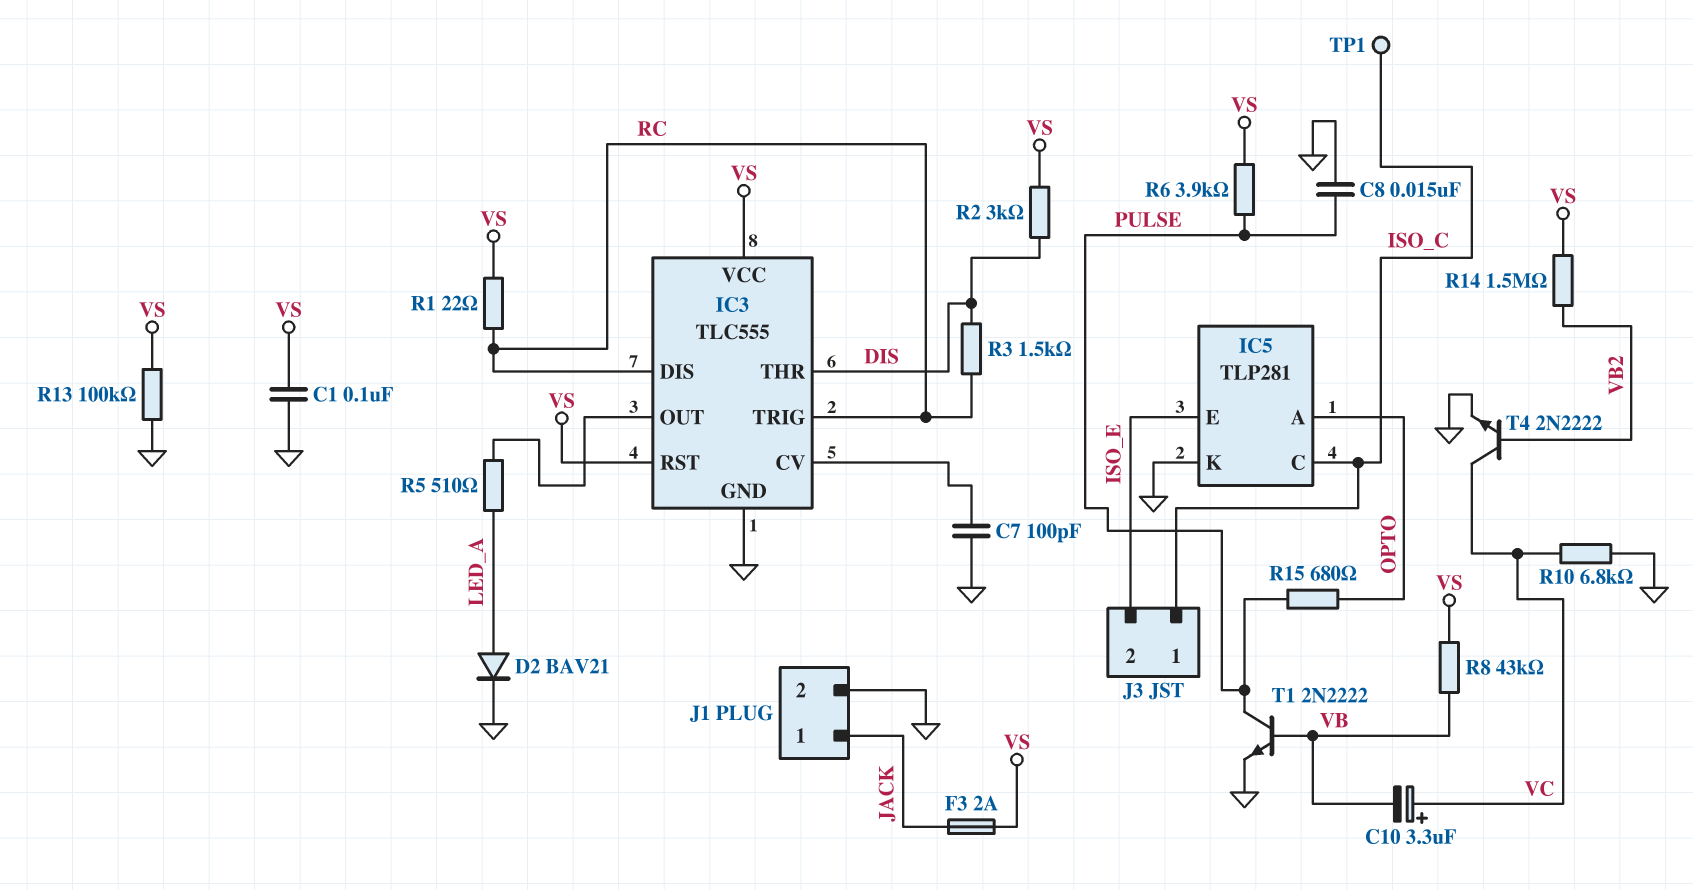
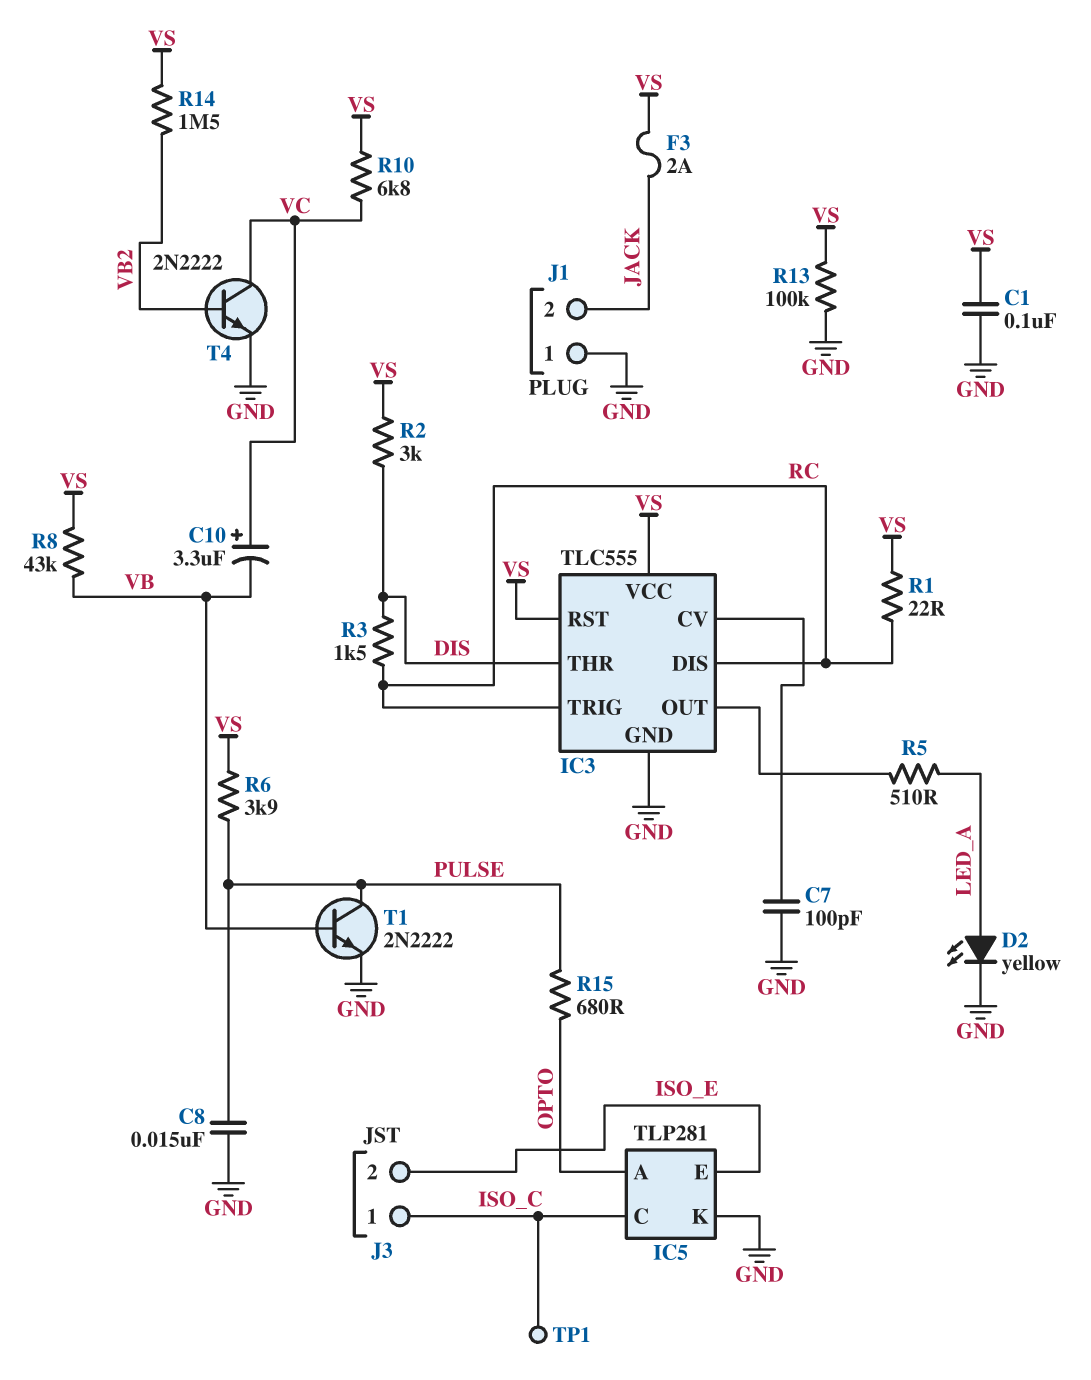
D2: diode BAV21 (A LED_A, K GND) -> LED yellow (A LED_A, K GND)
J1 pin 1: JACK -> GND
J1 pin 2: GND -> JACK
R10: 6.8k (GND, VC) -> 6.8k (VC, VS)

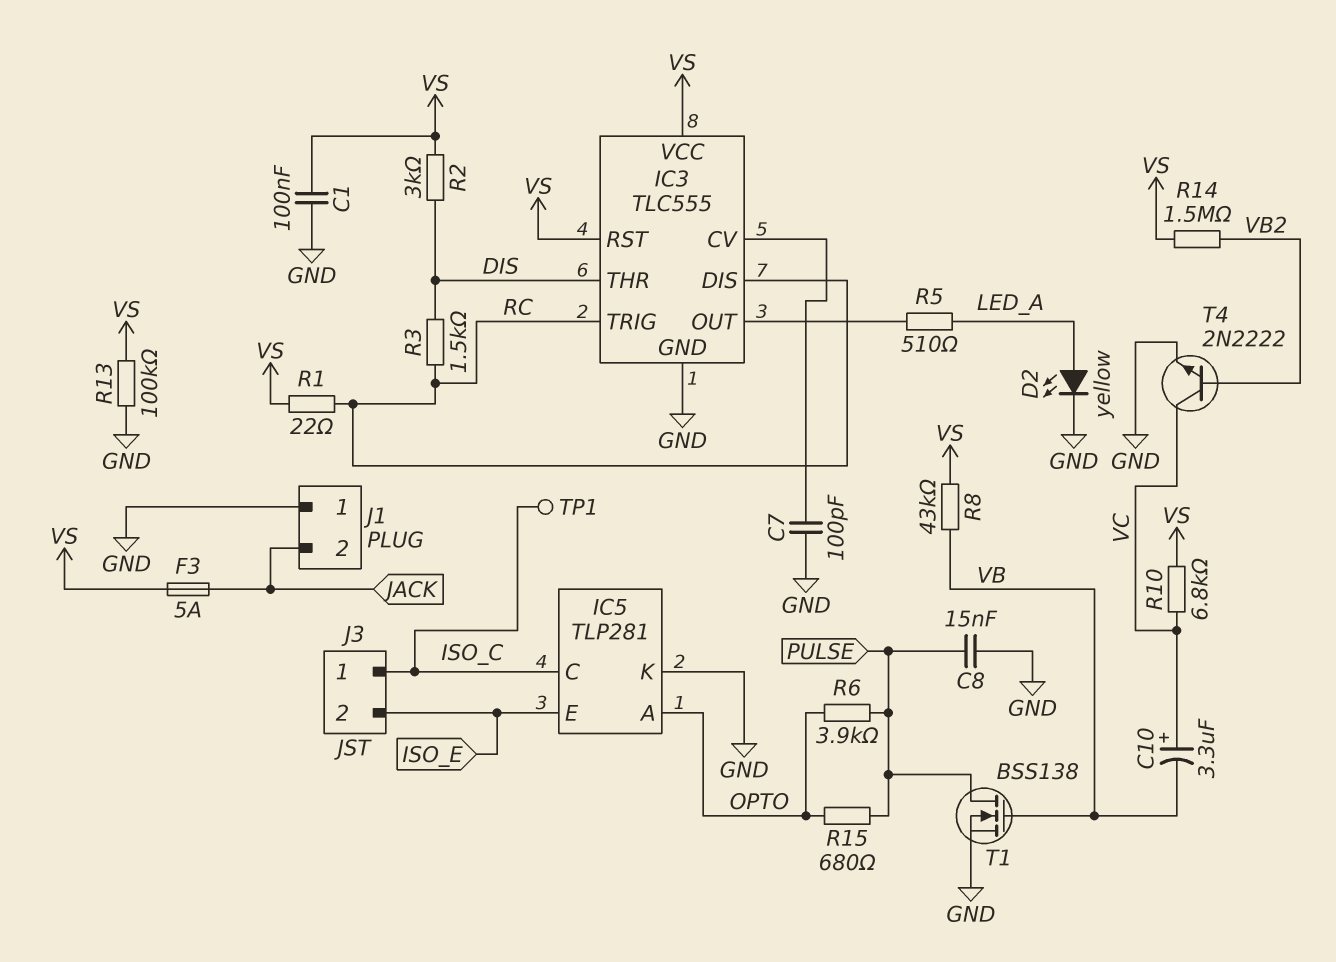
F3: 2A (JACK, VS) -> 5A (JACK, VS)
R6: 3.9k (PULSE, VS) -> 3.9k (OPTO, PULSE)
T1: NPN 2N2222 (B VB, C PULSE, E GND) -> NMOS BSS138 (G VB, D PULSE, S GND)

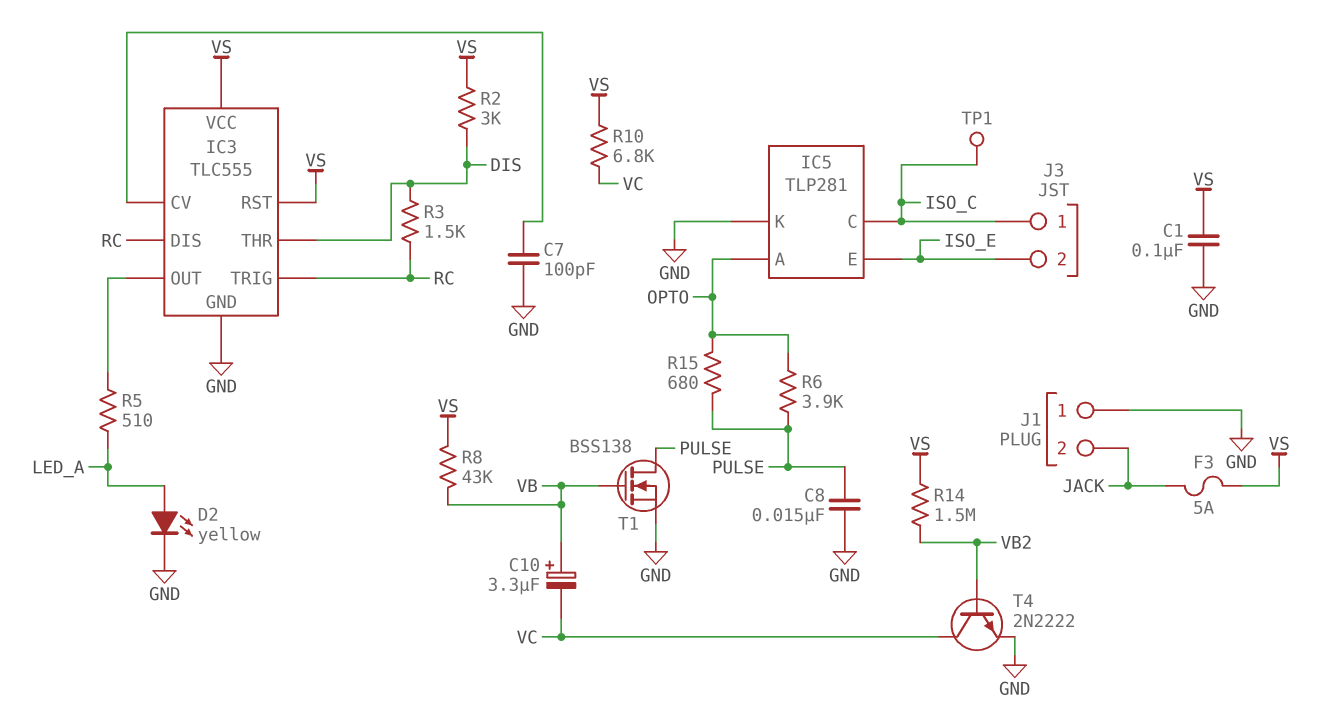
C10: 3.3uF (plus VC, minus VB) -> 3.3uF (plus VB, minus VC)
R1: 22 (RC, VS) -> none
R13: 100k (GND, VS) -> none

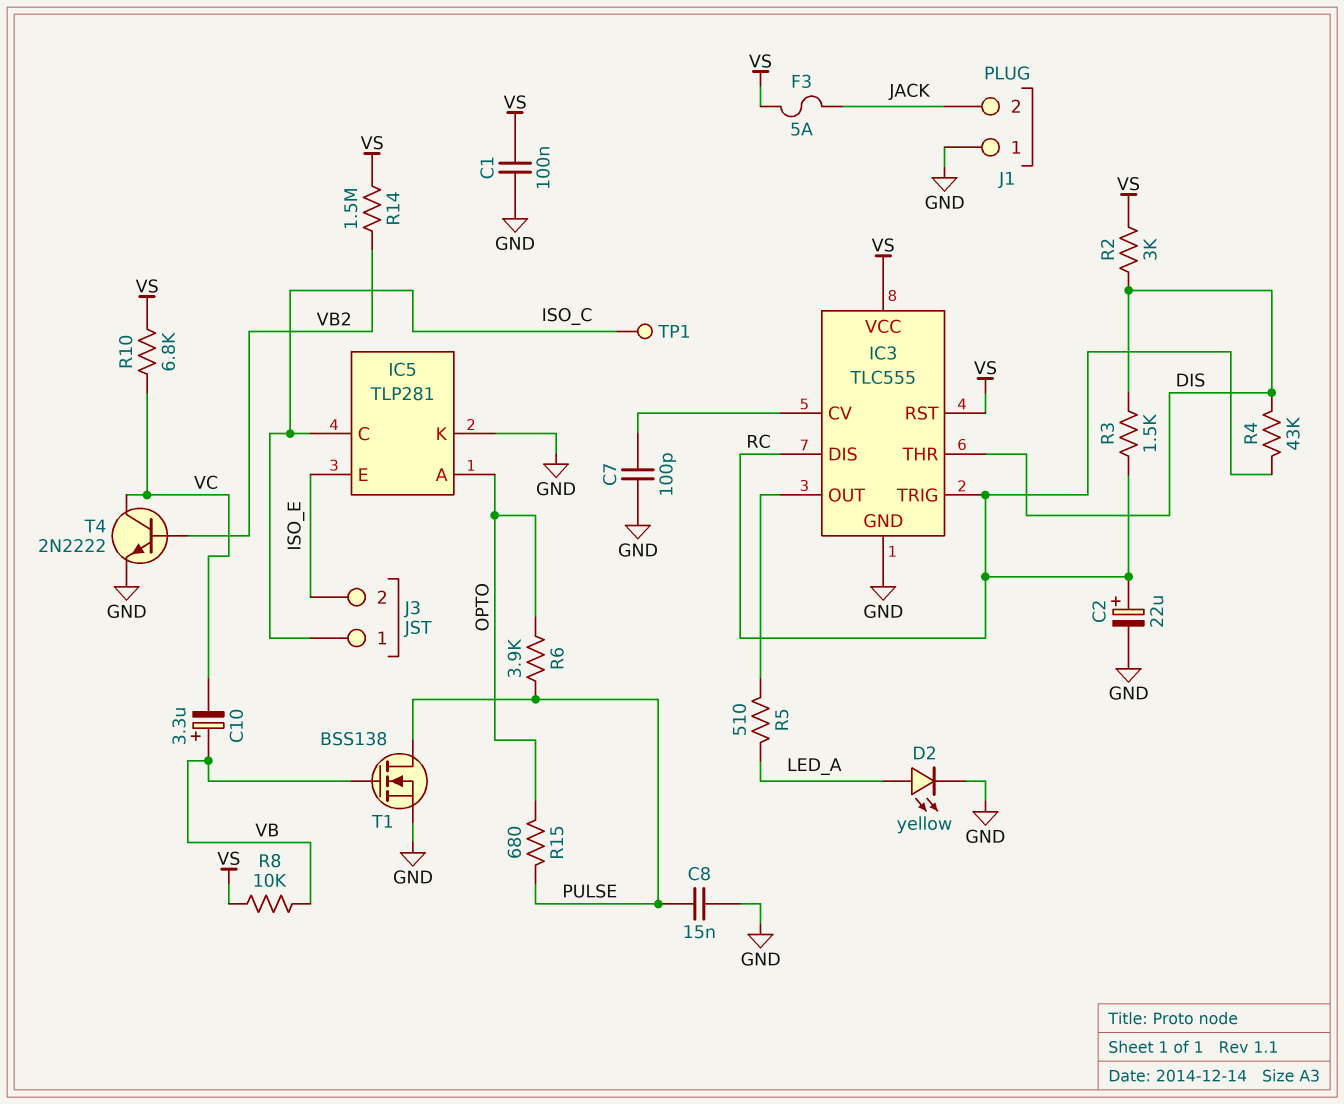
C2: none -> 22uF (plus RC, minus GND)
R4: none -> 43k (DIS, RC)
R8: 43k (VB, VS) -> 10k (VB, VS)

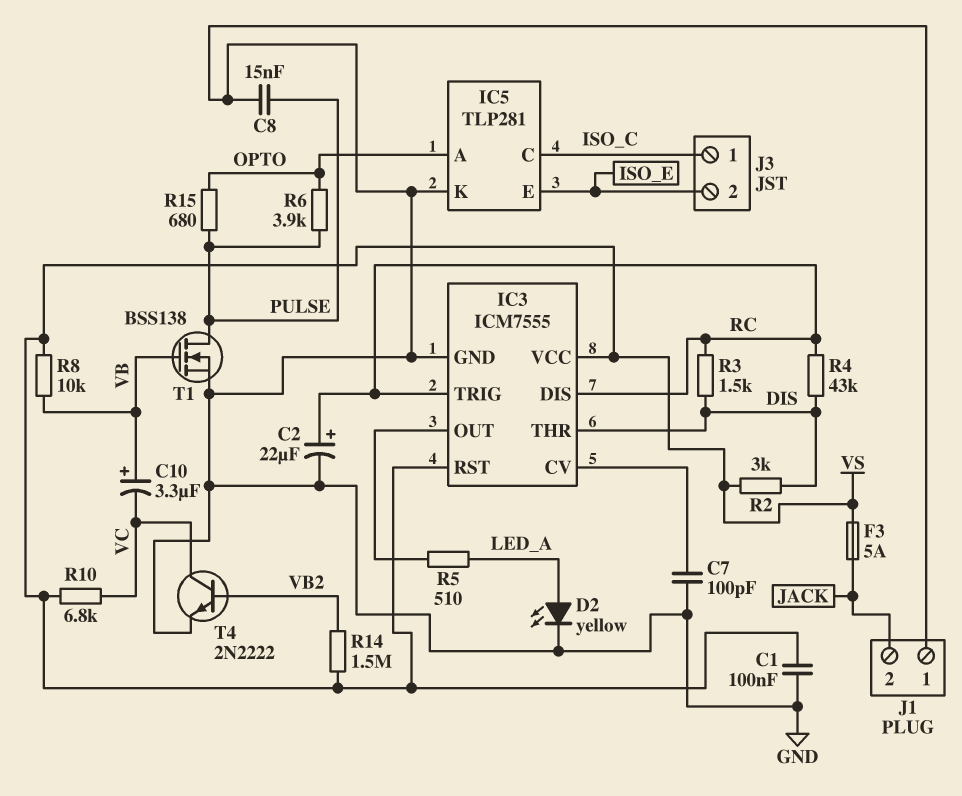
IC3: TLC555 -> ICM7555
TP1: test point (ISO_C) -> none

